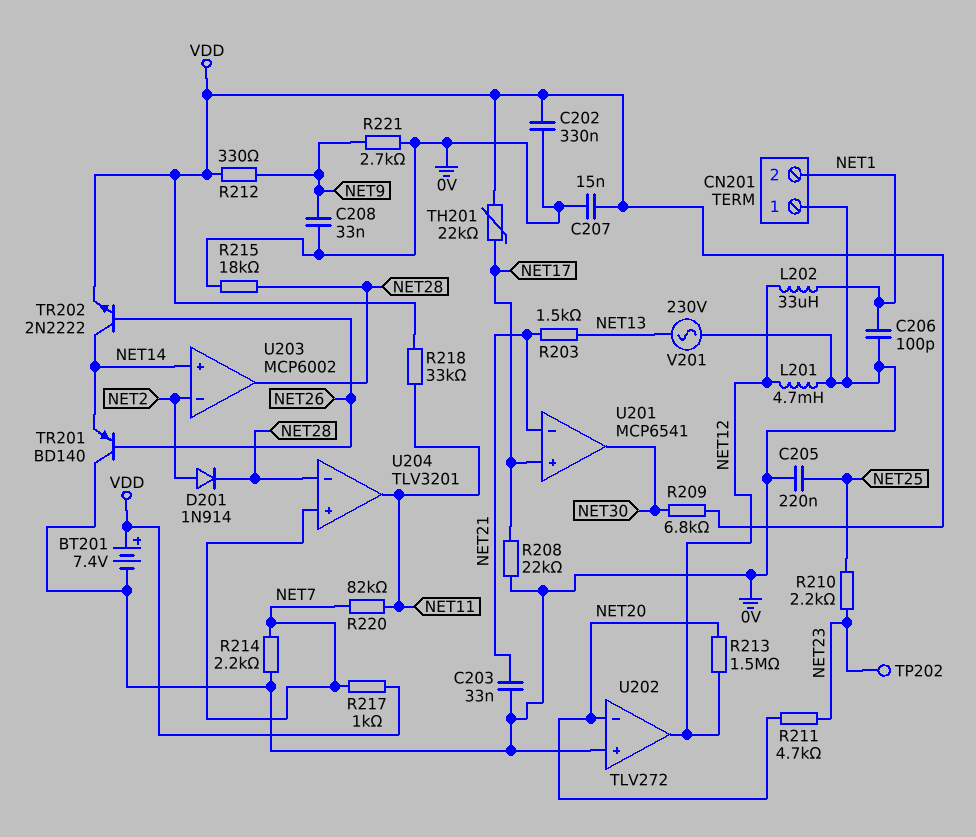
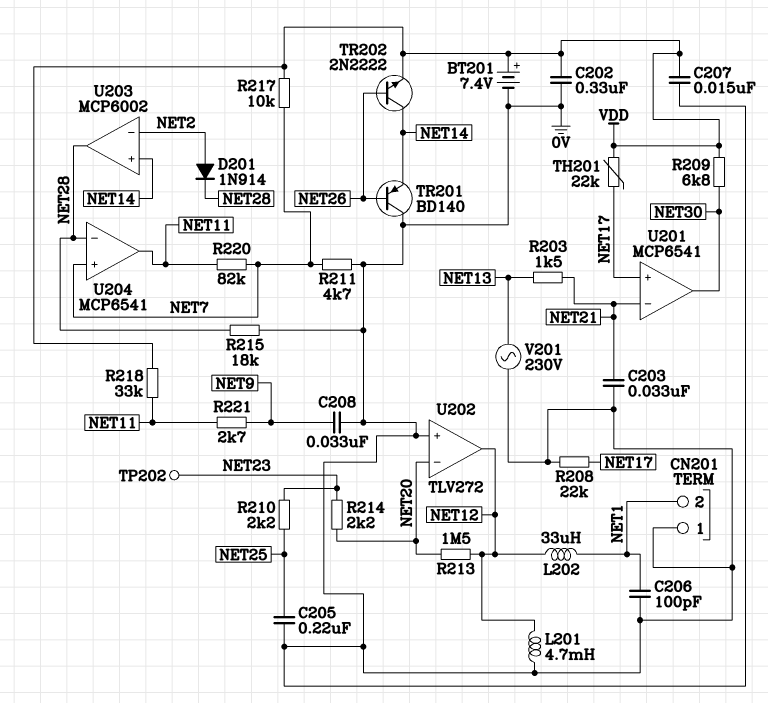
R211: 4.7k (NET20, NET23) -> 4.7k (0V, NET7)
R212: 330 (NET9, VDD) -> none
R214: 2.2k (0V, NET7) -> 2.2k (NET20, NET23)
R217: 1k (NET7, VDD) -> 10k (NET7, VDD)
R221: 2.7k (0V, NET9) -> 2.7k (NET9, NET11)
U204: TLV3201 -> MCP6541

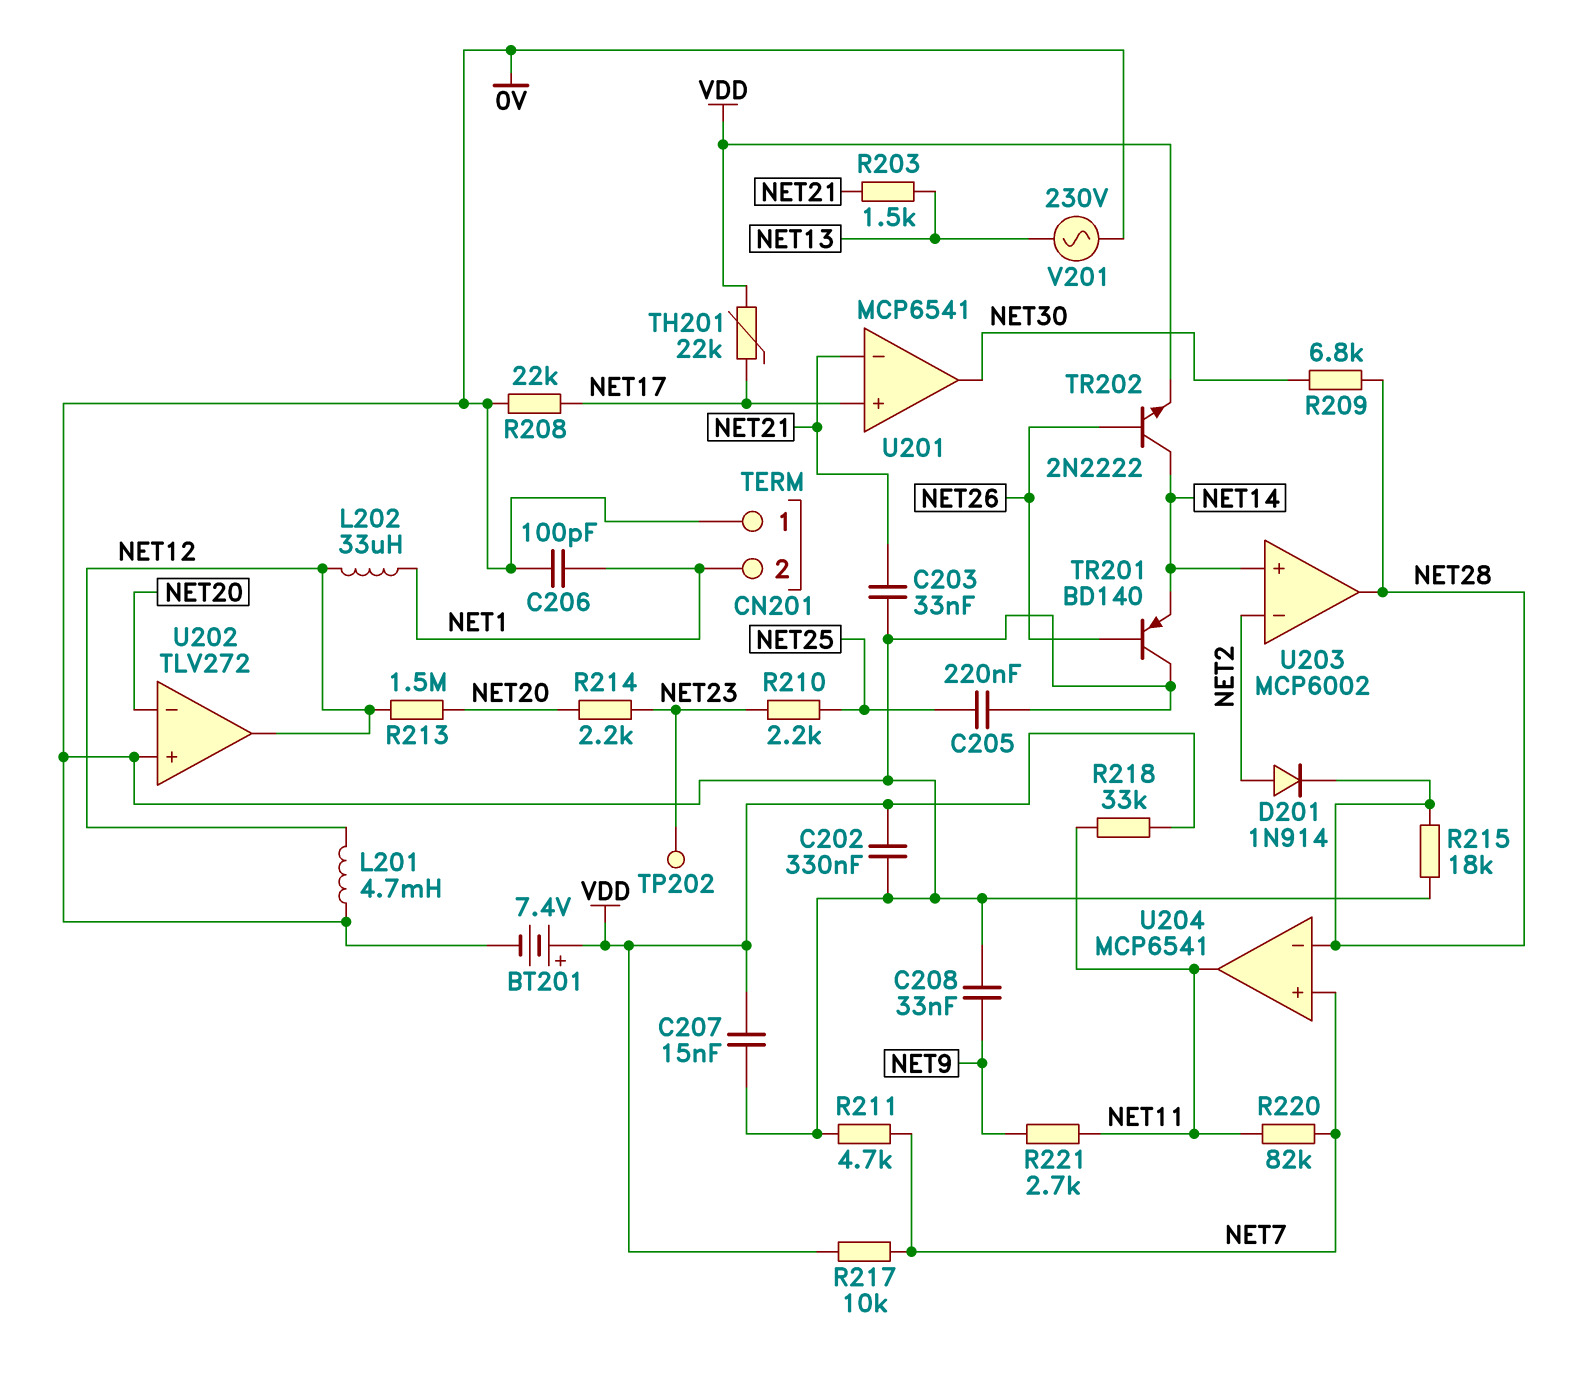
R209: 6.8k (NET30, VDD) -> 6.8k (NET28, NET30)

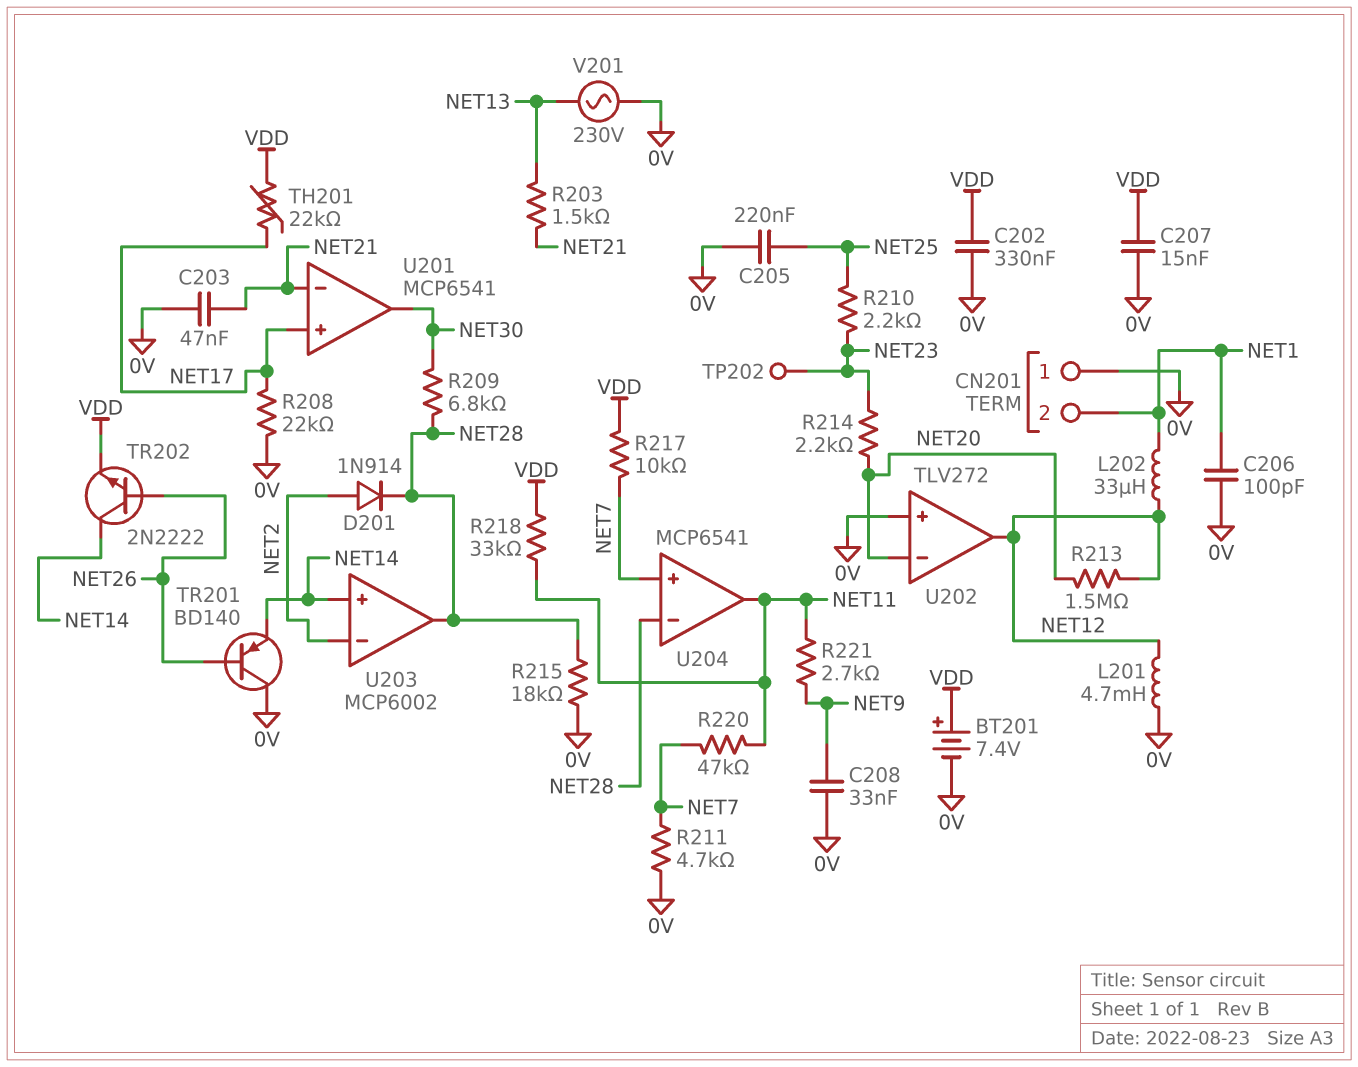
C203: 33nF (0V, NET21) -> 47nF (0V, NET21)
R220: 82k (NET7, NET11) -> 47k (NET7, NET11)

